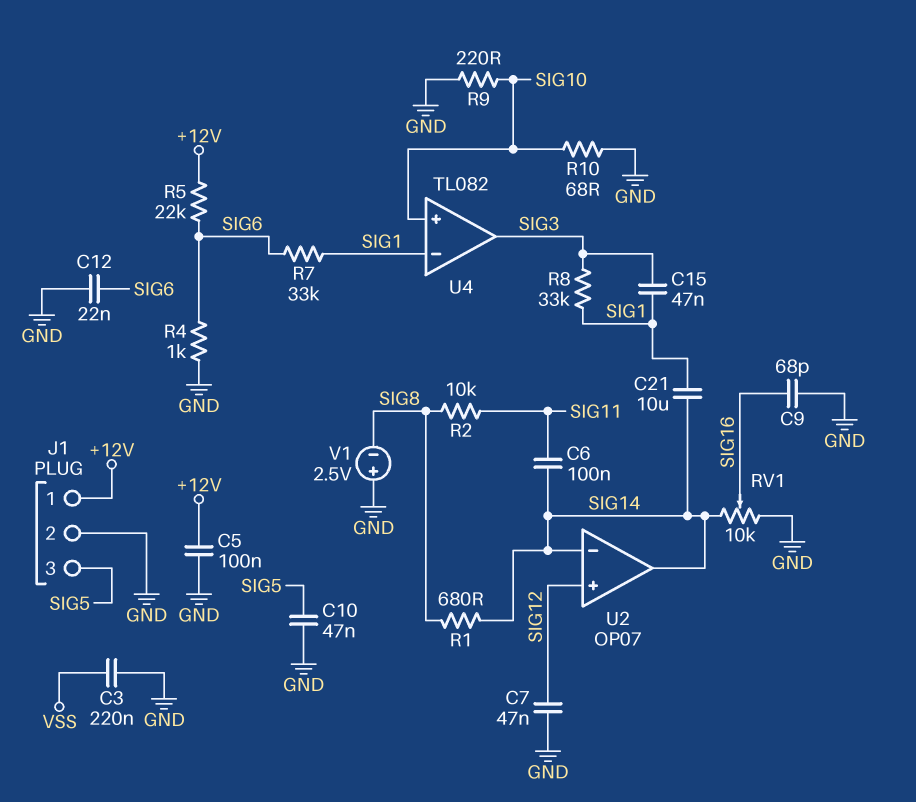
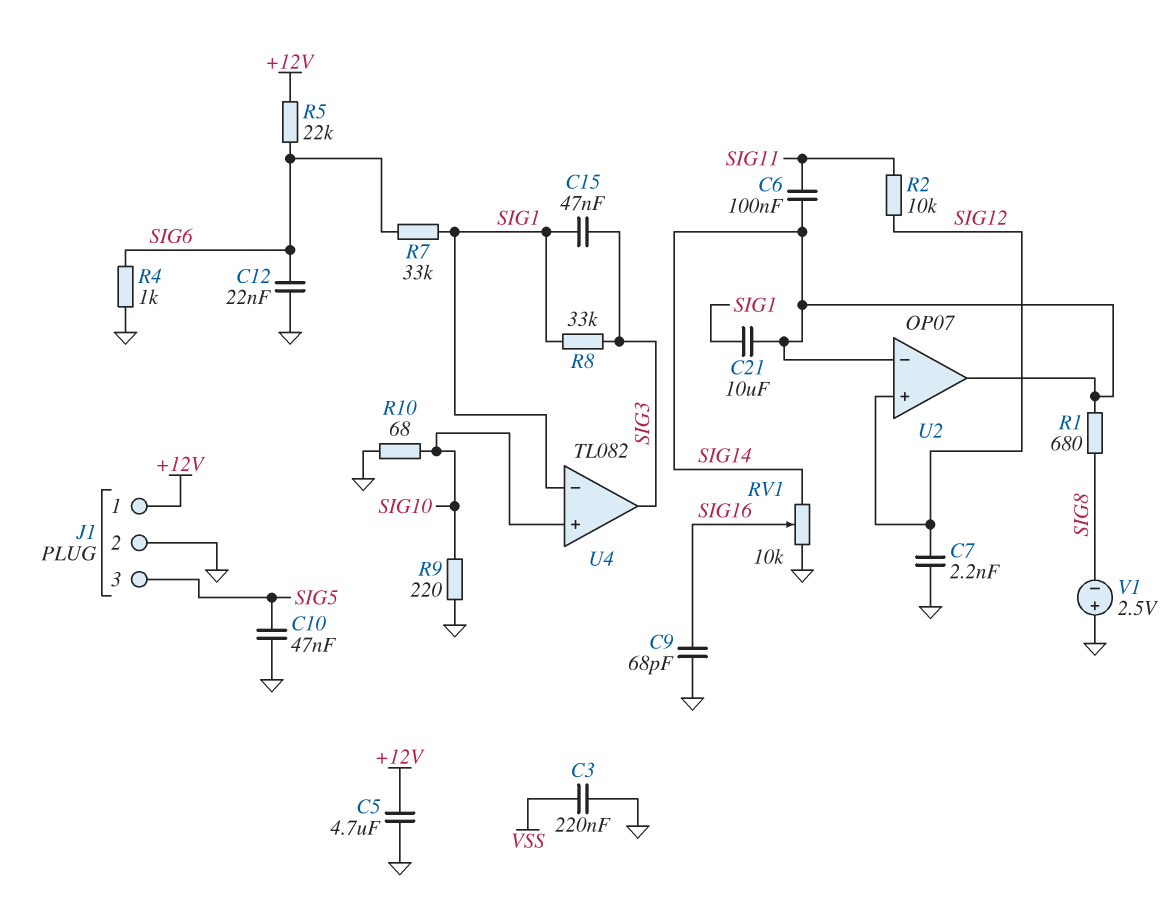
C5: 100nF (+12V, GND) -> 4.7uF (+12V, GND)
C7: 47nF (GND, SIG12) -> 2.2nF (GND, SIG12)
R2: 10k (SIG8, SIG11) -> 10k (SIG11, SIG12)

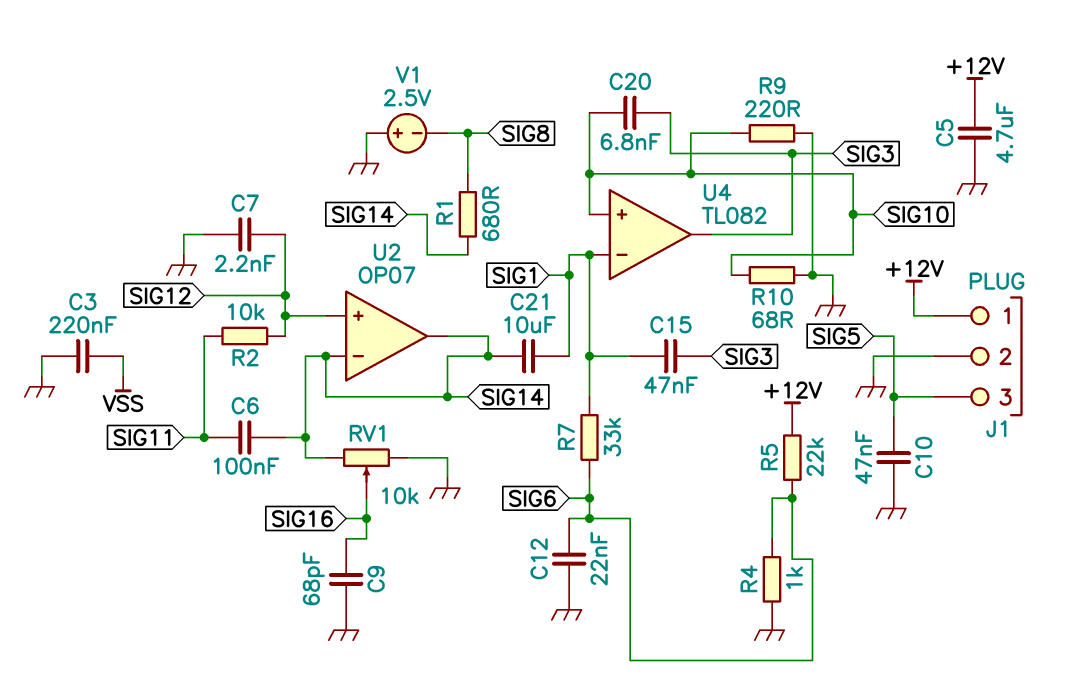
C20: none -> 6.8nF (SIG3, SIG10)
R8: 33k (SIG1, SIG3) -> none

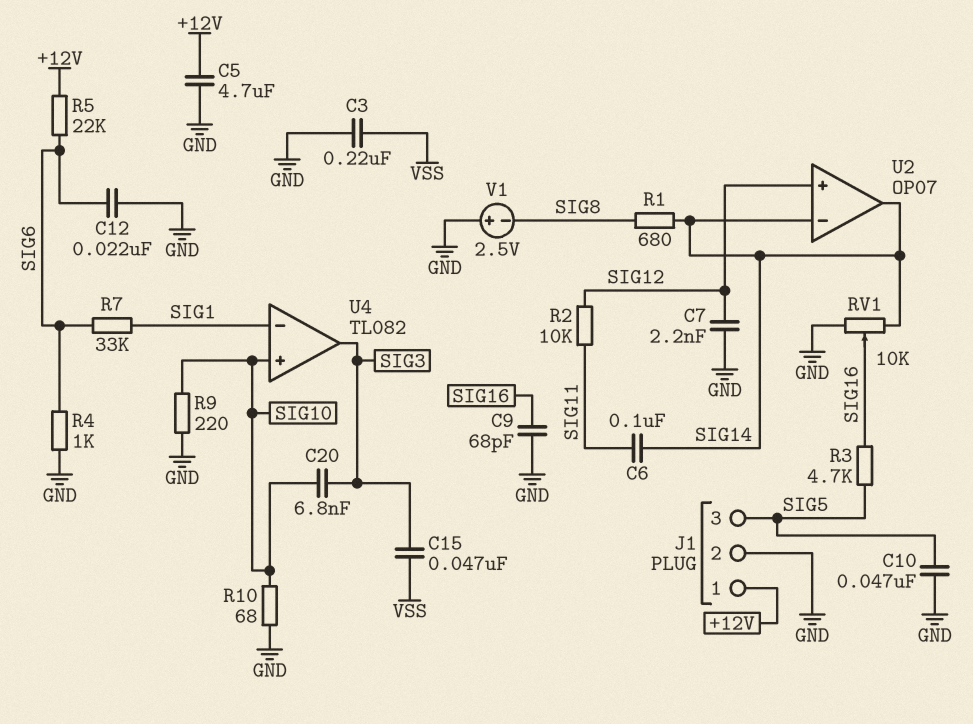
C15: 47nF (SIG1, SIG3) -> 47nF (SIG3, VSS)
C21: 10uF (SIG1, SIG14) -> none
R3: none -> 4.7k (SIG5, SIG16)

